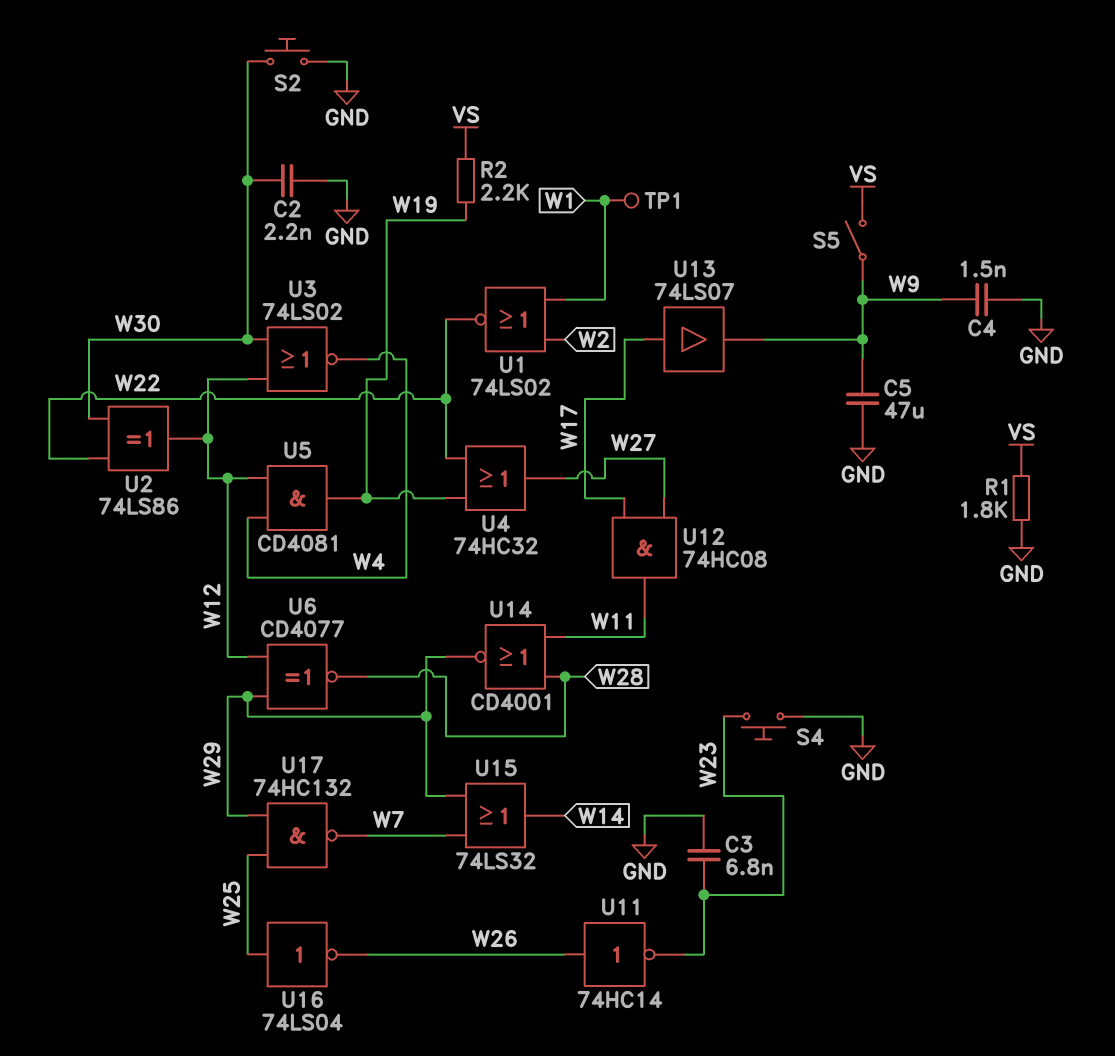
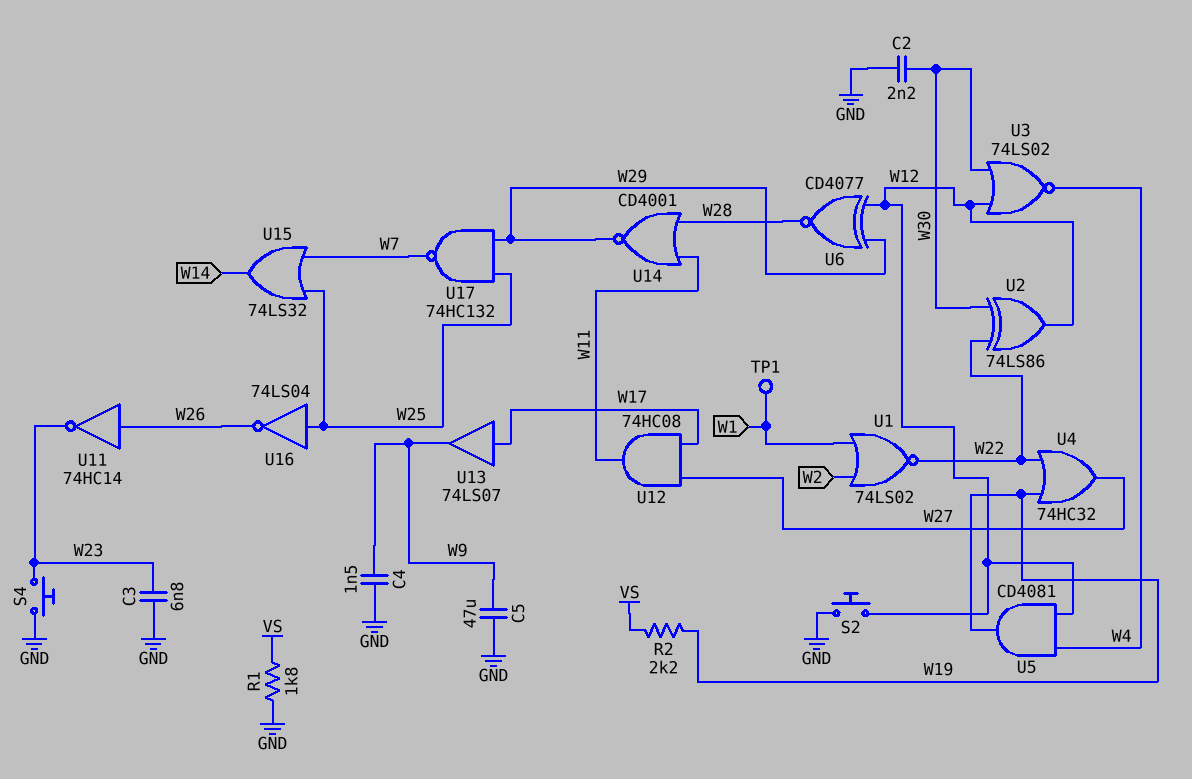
S2: button (GND, W30) -> button (GND, W12)
S5: switch (VS, W9) -> none
U15: OR 74LS32 (in W7, in W29, out W14) -> OR 74LS32 (in W7, in W25, out W14)

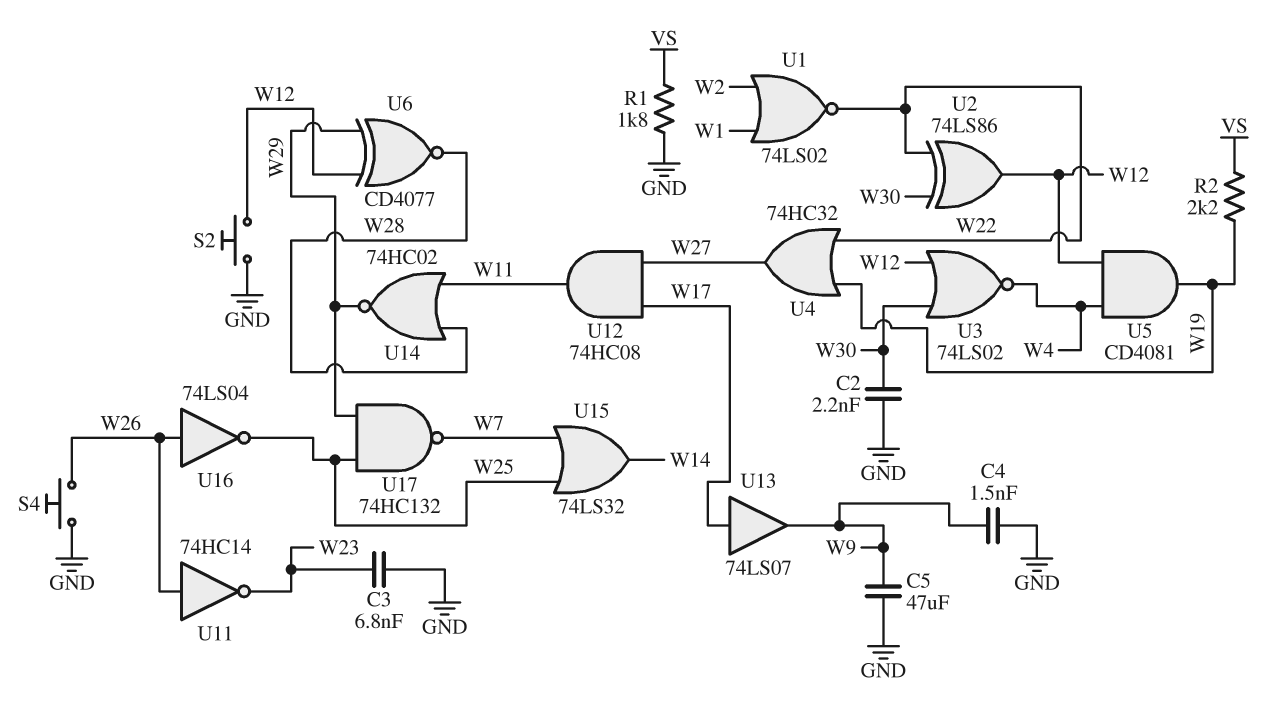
S4: button (GND, W23) -> button (GND, W26)
TP1: test point (W1) -> none
U14: NOR CD4001 (in W11, in W28, out W29) -> NOR 74HC02 (in W11, in W28, out W29)
U16: NOT 74LS04 (in W25, out W26) -> NOT 74LS04 (in W26, out W25)

